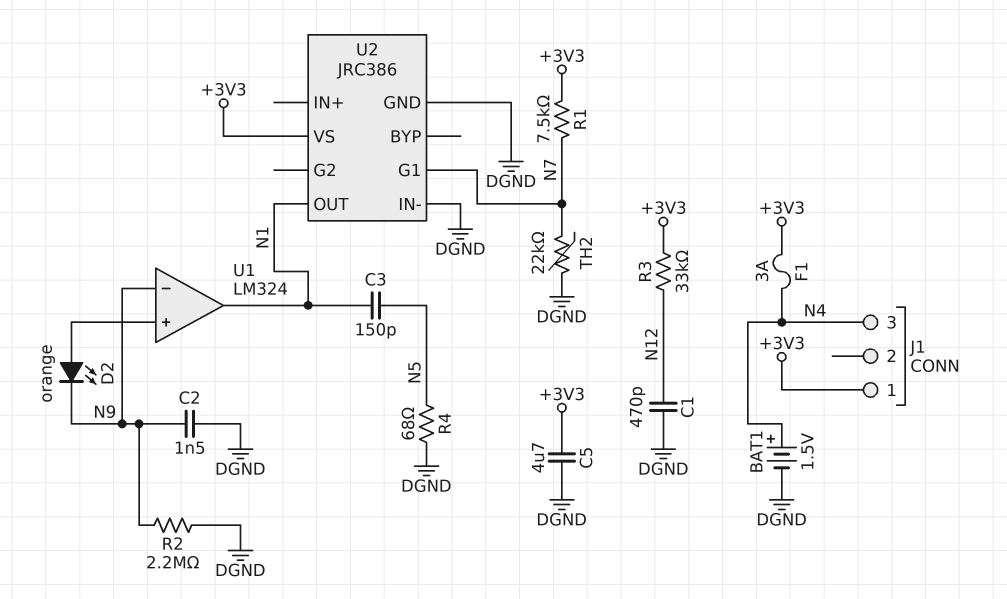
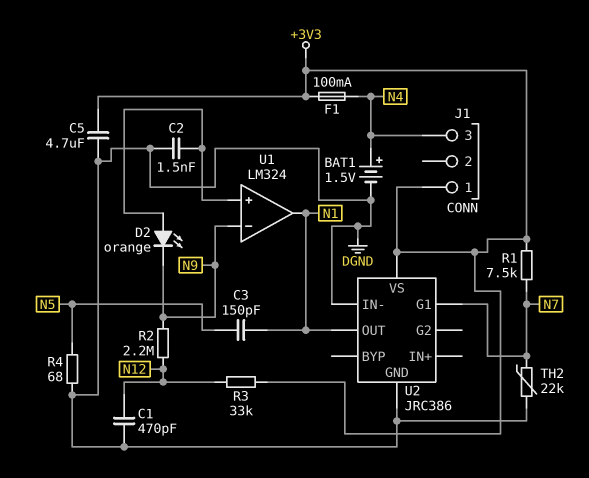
C2: 1.5nF (DGND, N9) -> 1.5nF (DGND, U1/in+)
F1: 3A (+3V3, N4) -> 100mA (+3V3, N4)
R2: 2.2M (DGND, N9) -> 2.2M (N9, N12)

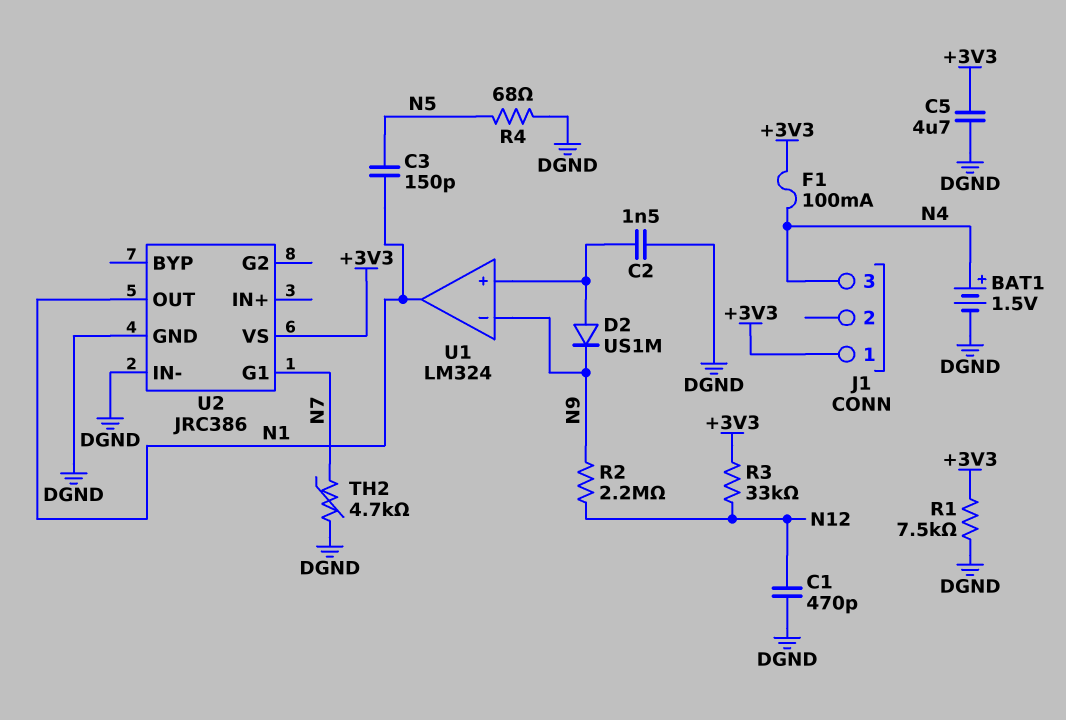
D2: LED orange (A U1/in+, K N9) -> diode US1M (A U1/in+, K N9)
R1: 7.5k (+3V3, N7) -> 7.5k (+3V3, DGND)
TH2: 22k (DGND, N7) -> 4.7k (DGND, N7)

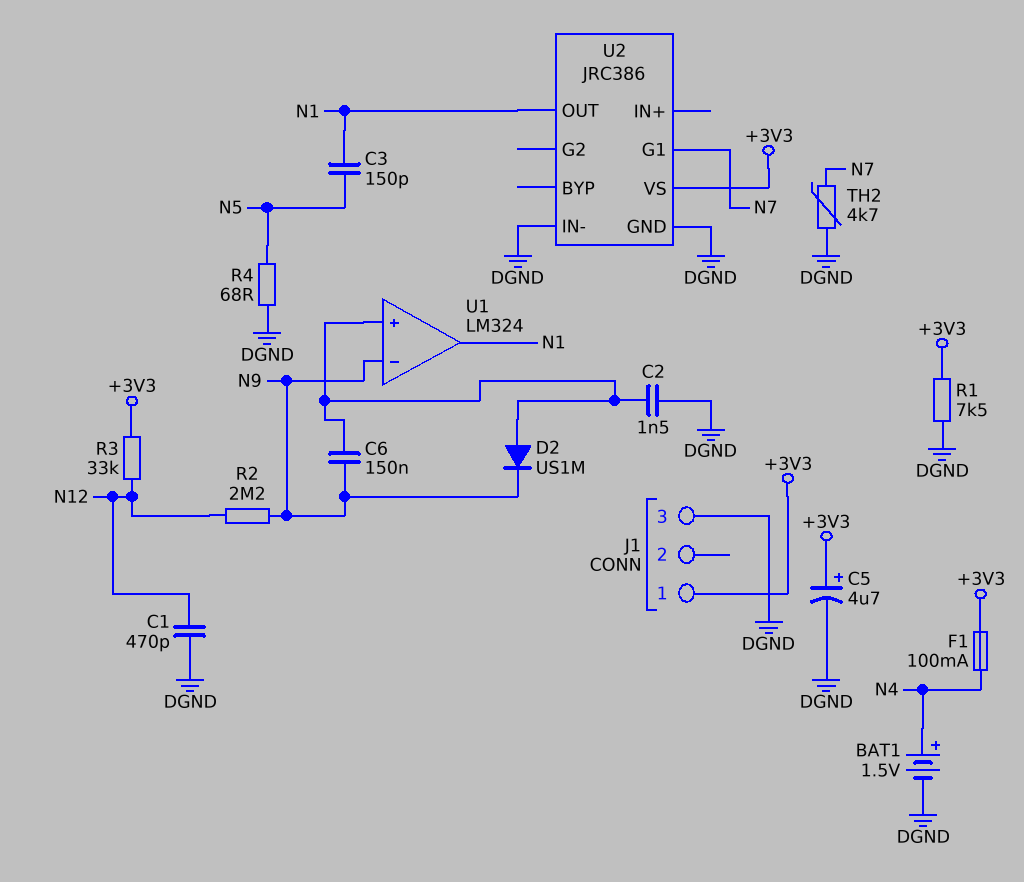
C5: 4.7uF (+3V3, DGND) -> 4.7uF (plus +3V3, minus DGND)
C6: none -> 150nF (N9, U1/in+)
J1 pin 3: N4 -> DGND

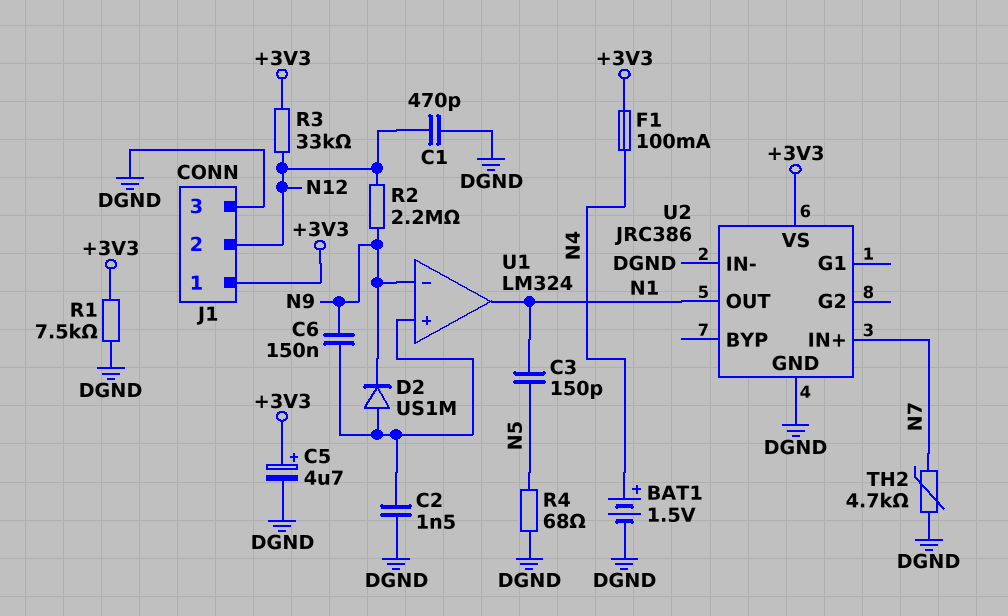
J1 pin 2: none -> N12
U2 pin G1: N7 -> none
U2 pin IN+: none -> N7

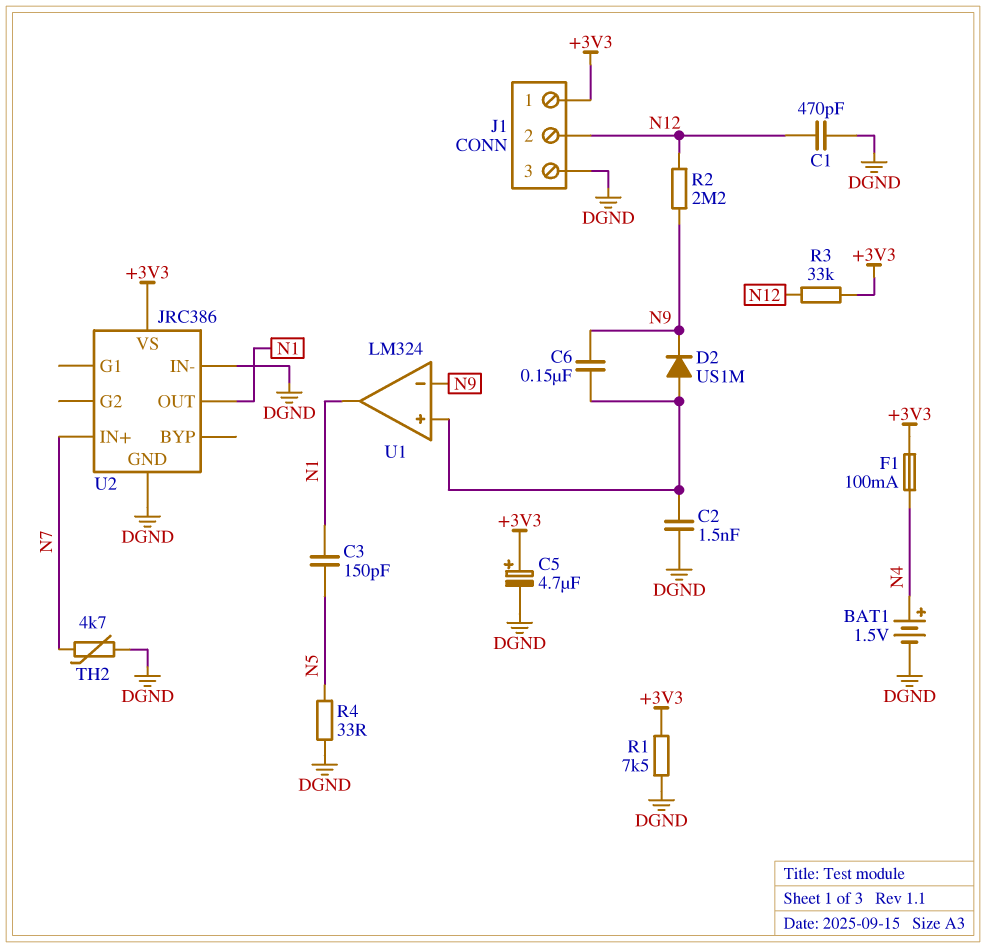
R4: 68 (DGND, N5) -> 33 (DGND, N5)

